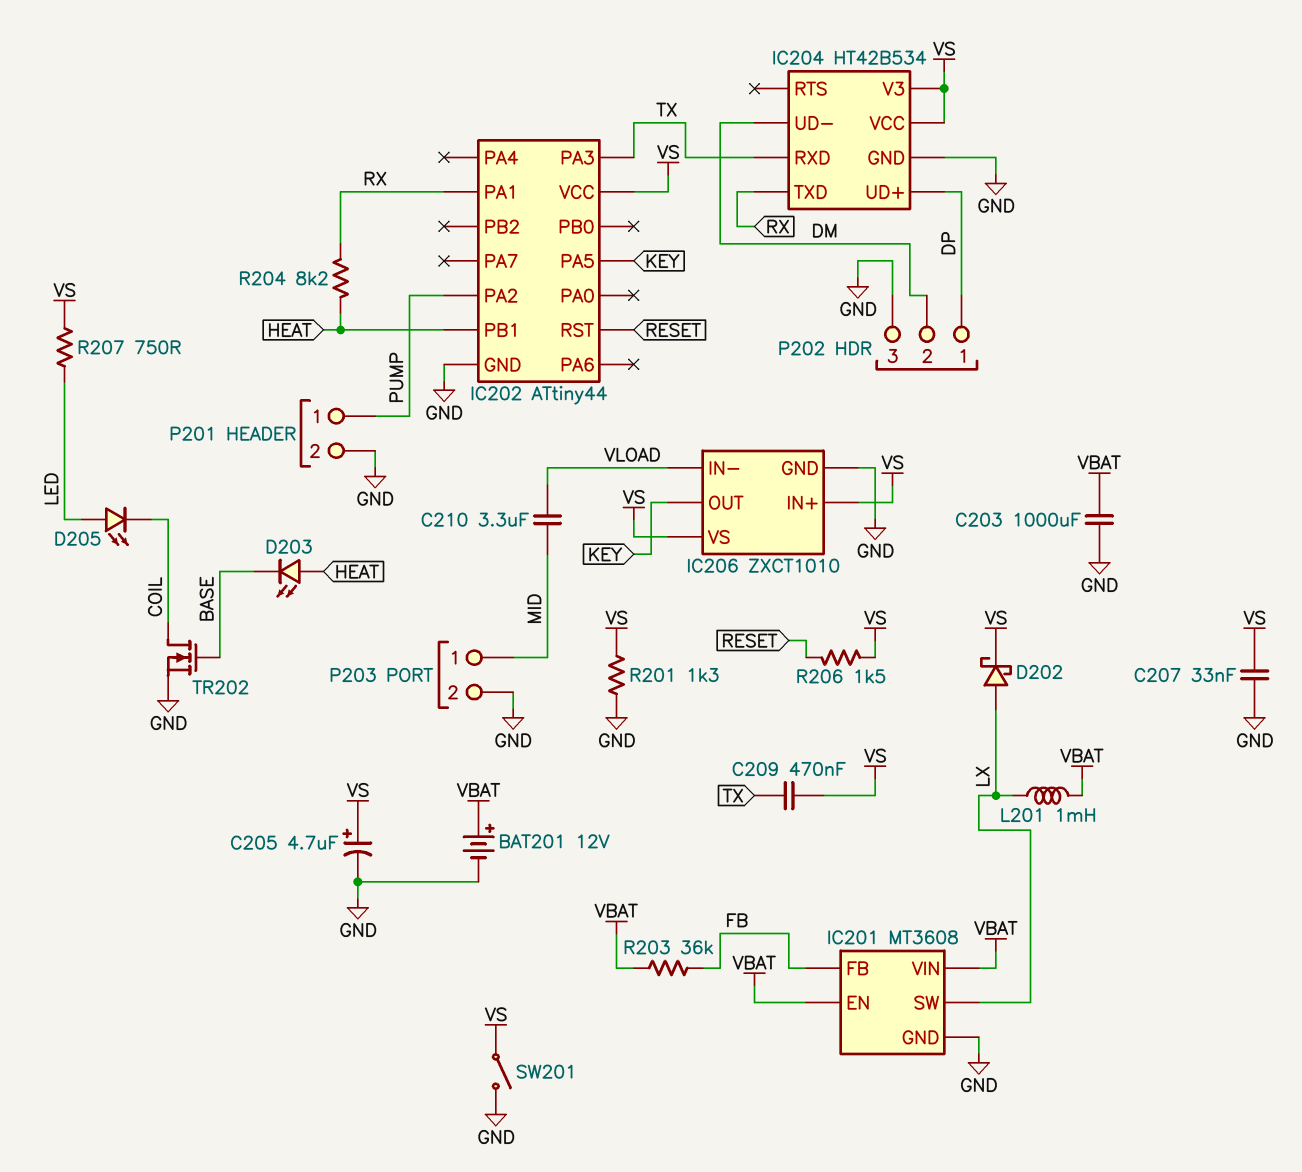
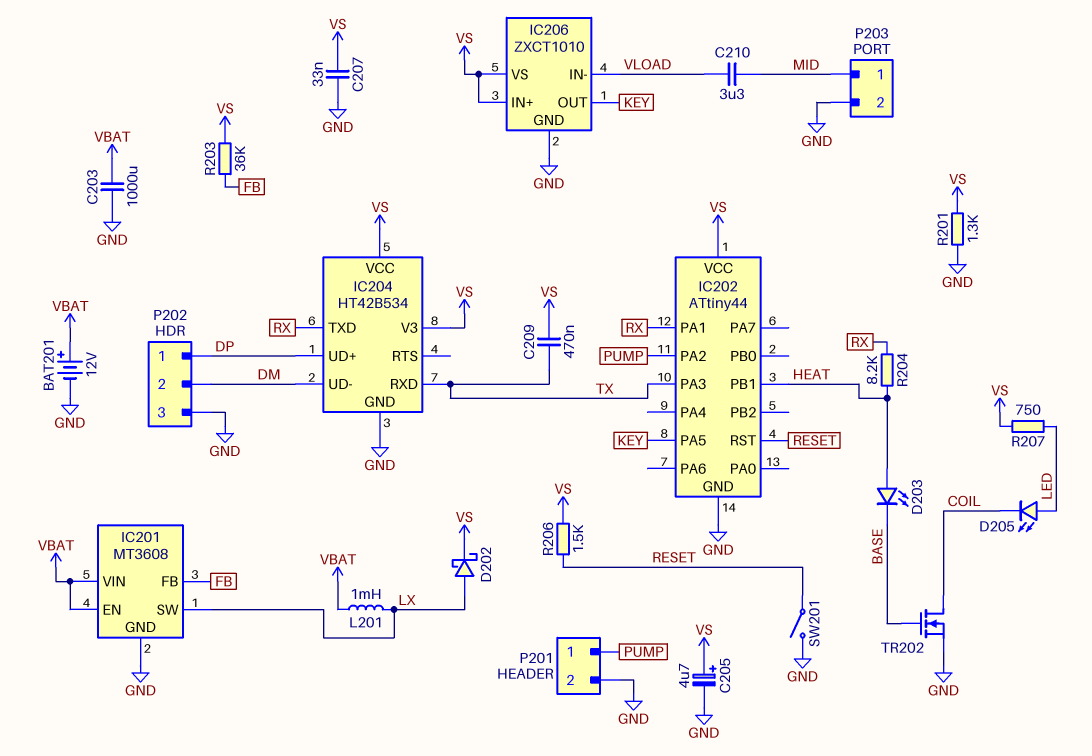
R203: 36k (FB, VBAT) -> 36k (FB, VS)
SW201: switch (GND, VS) -> switch (GND, RESET)

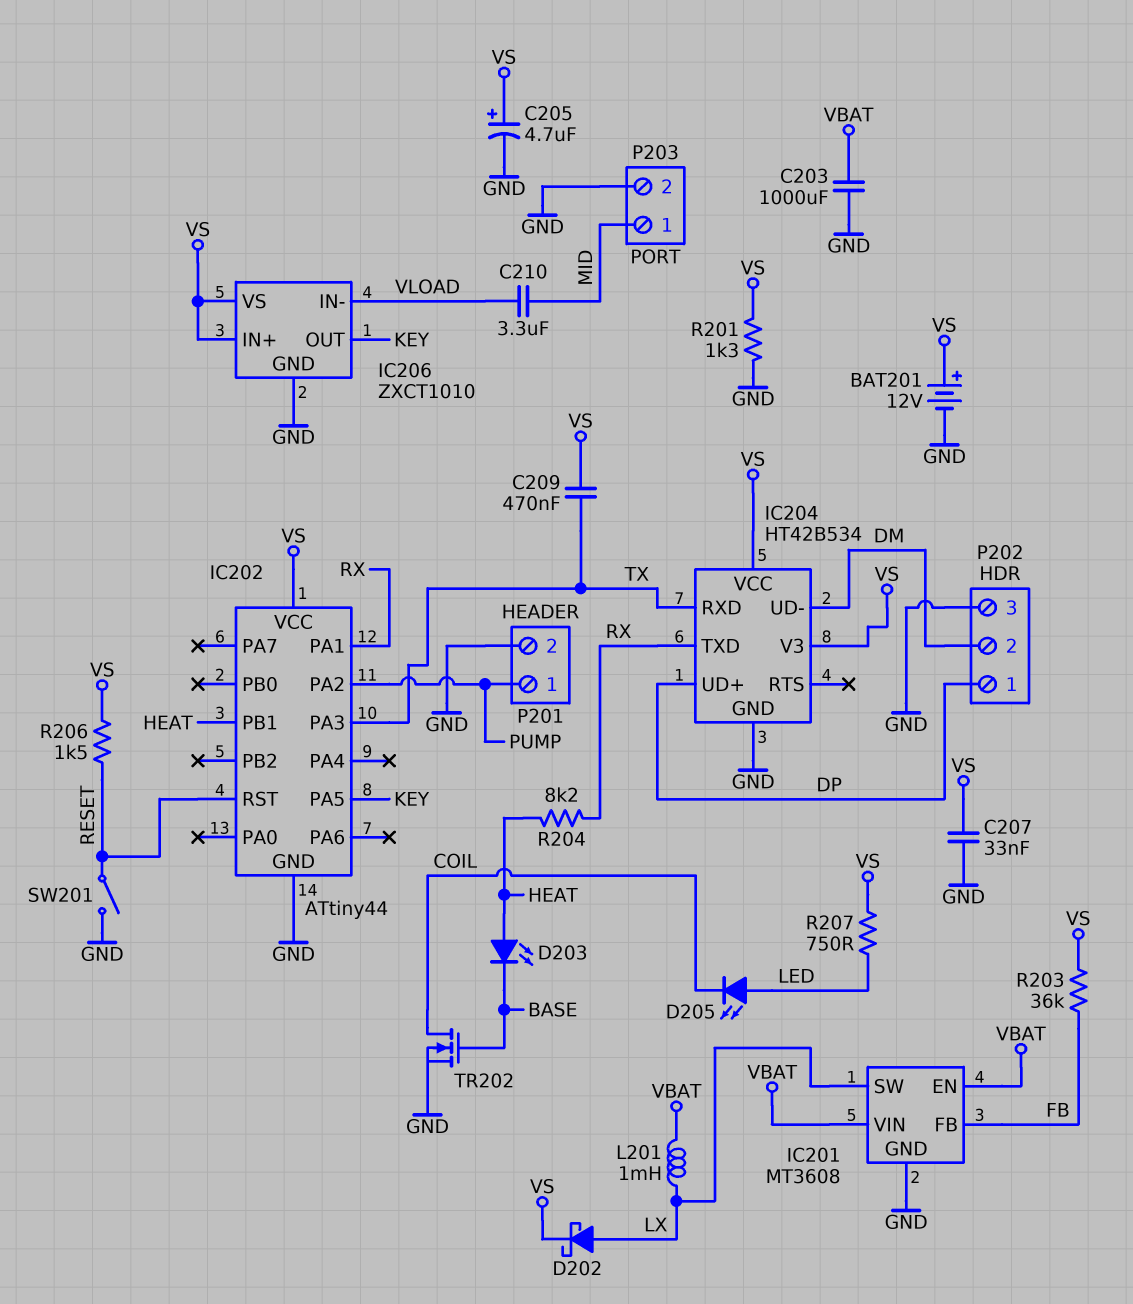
BAT201: 12V (plus VBAT, minus GND) -> 12V (plus VS, minus GND)

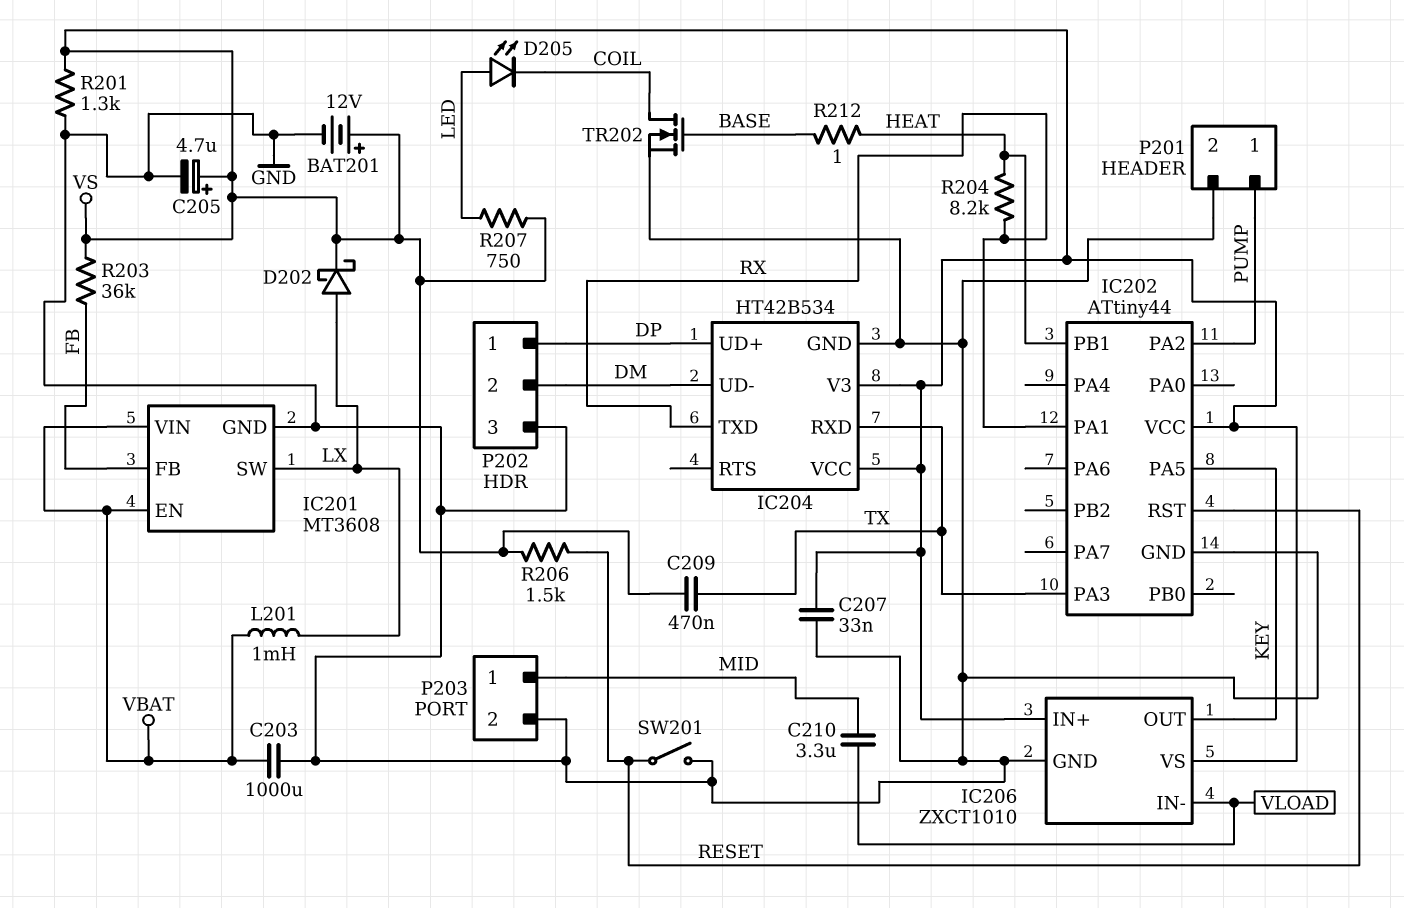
D203: LED (A HEAT, K BASE) -> none
R212: none -> 1 (BASE, HEAT)

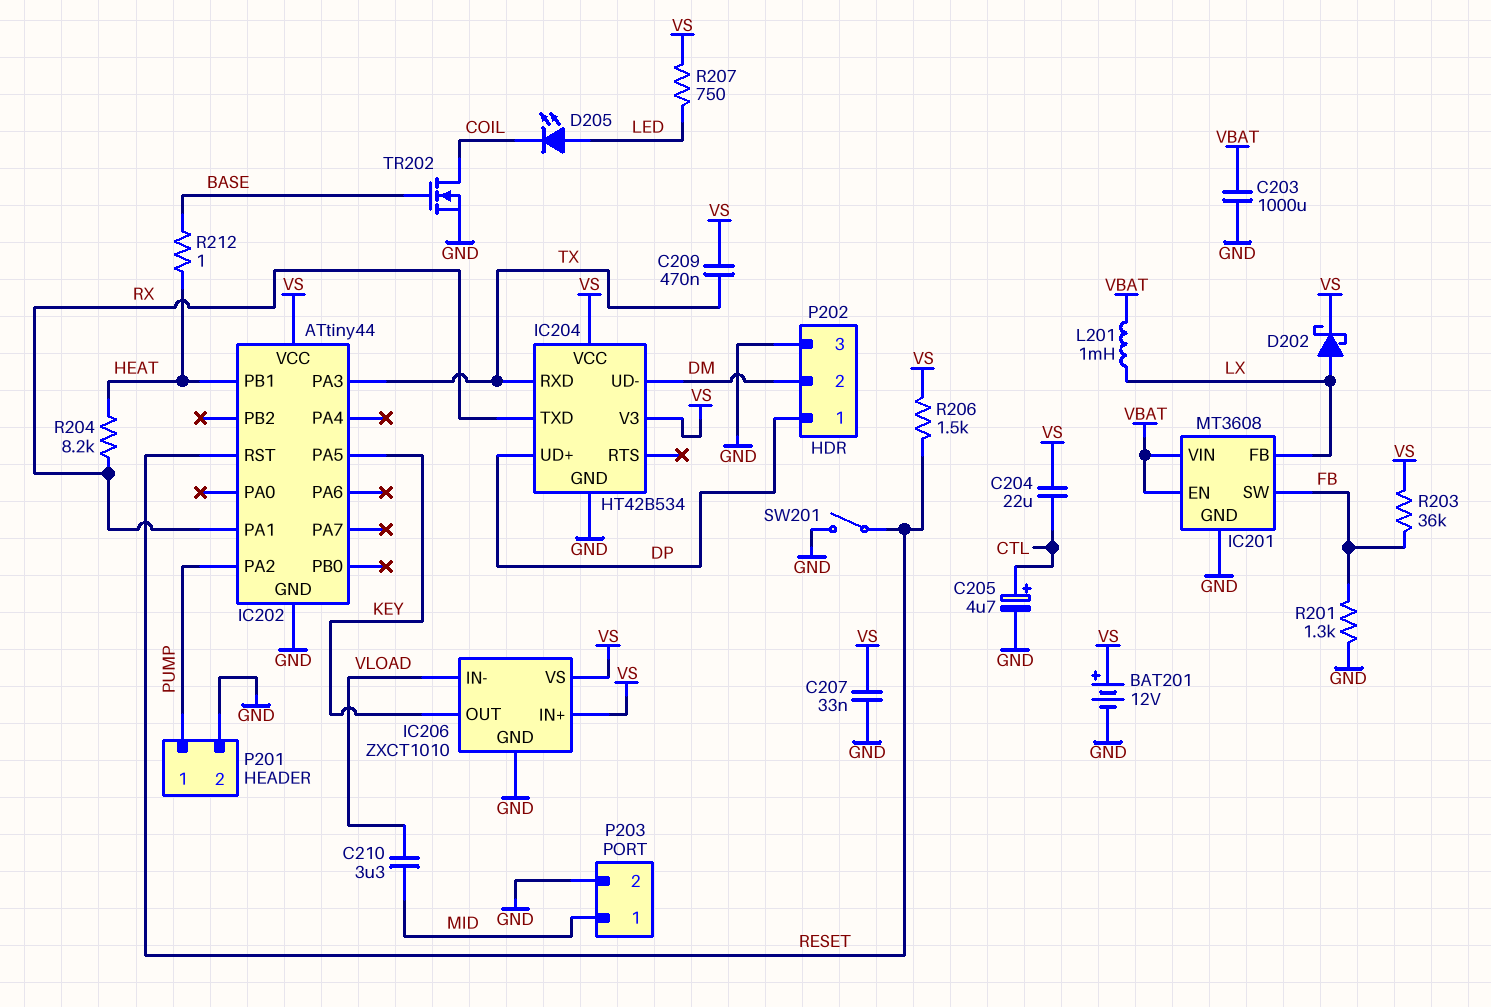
C204: none -> 22uF (CTL, VS)
C205: 4.7uF (plus VS, minus GND) -> 4.7uF (plus CTL, minus GND)
IC201 pin FB: FB -> LX
IC201 pin SW: LX -> FB
R201: 1.3k (GND, VS) -> 1.3k (FB, GND)

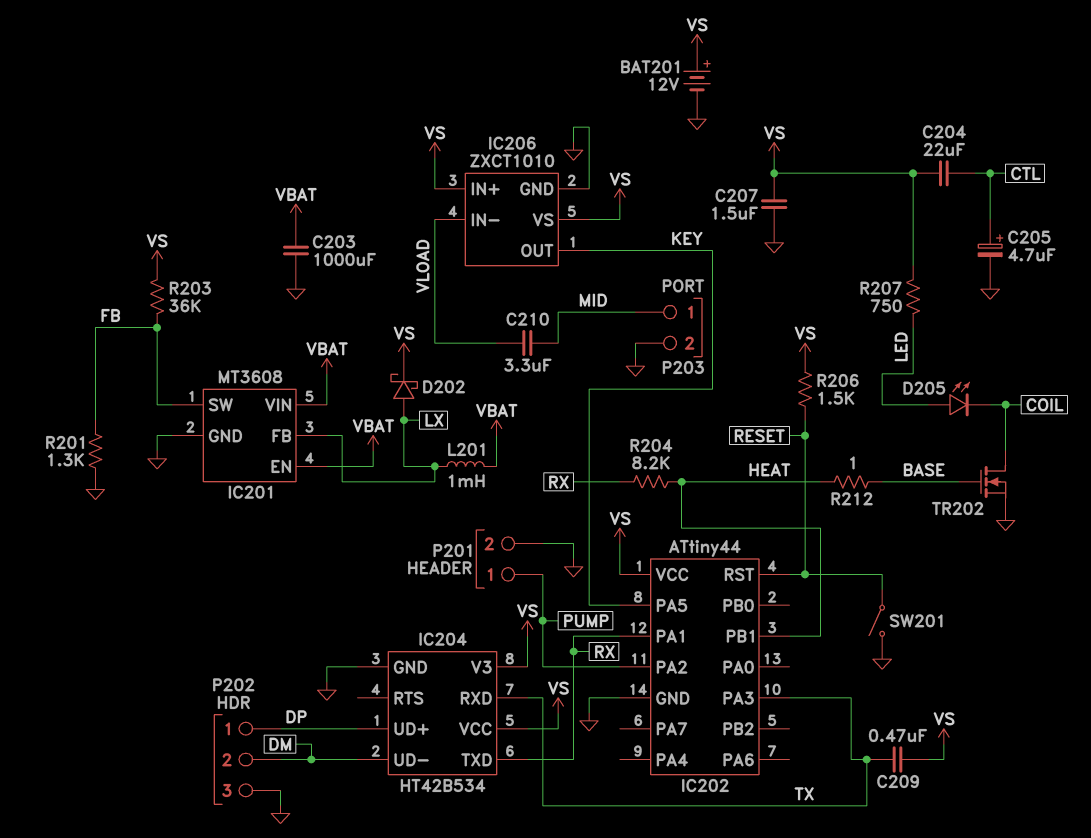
C207: 33nF (GND, VS) -> 1.5uF (GND, VS)

